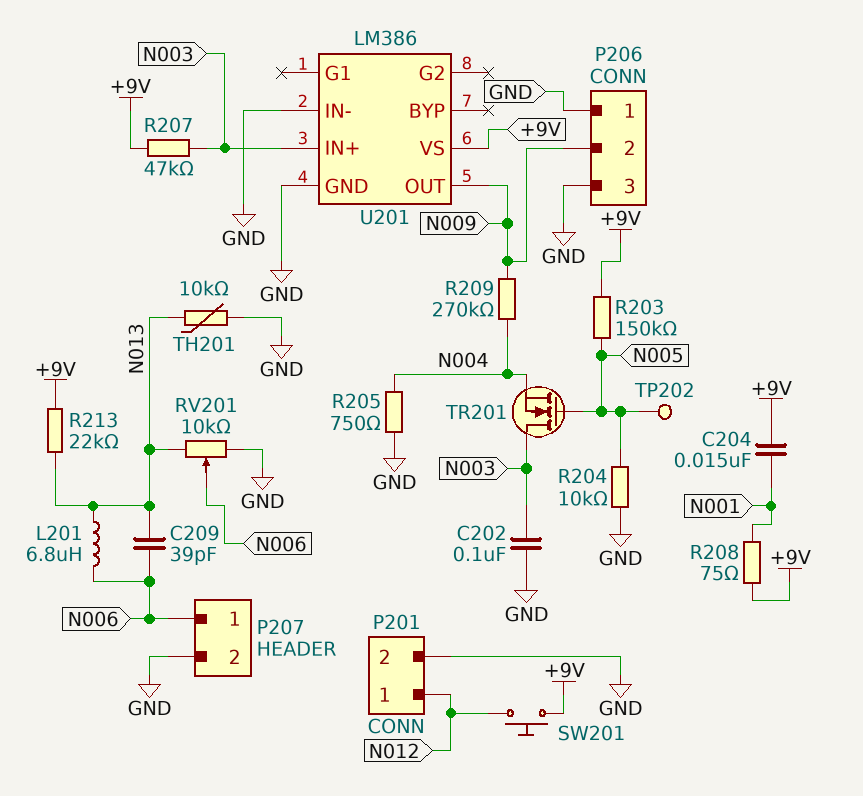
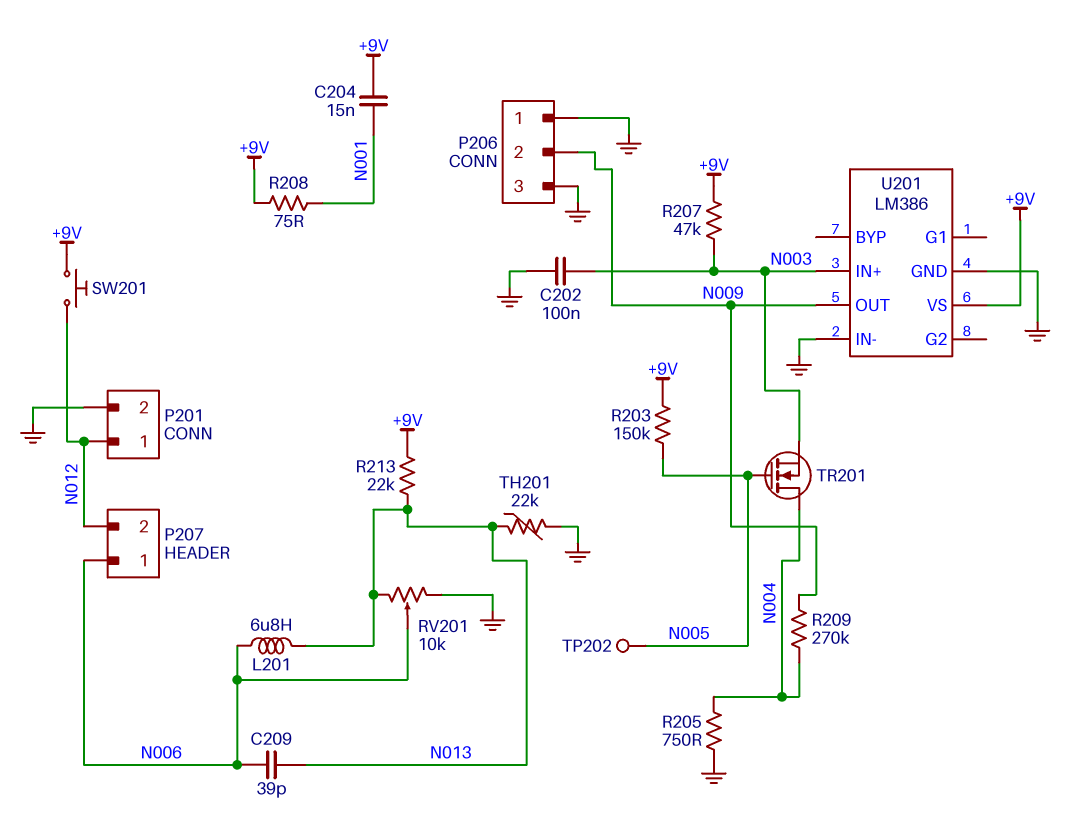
P207 pin 2: GND -> N012
R204: 10k (GND, N005) -> none
TH201: 10k (GND, N013) -> 22k (GND, N013)
TR201: NMOS (G N005, D N003, S N004) -> NMOS (G N005, D N004, S N003)

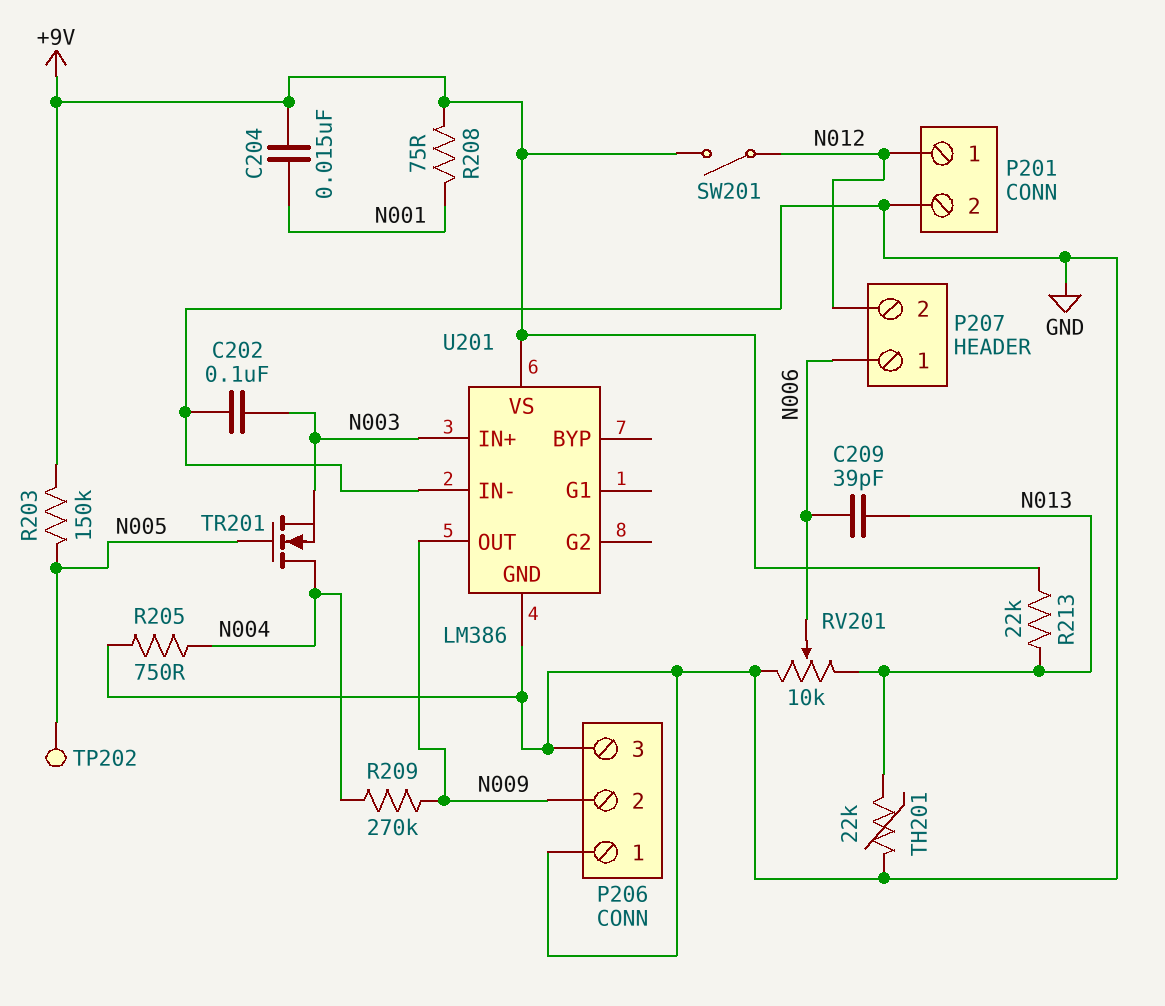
L201: 6.8uH (N006, N013) -> none
R207: 47k (+9V, N003) -> none
SW201: button (+9V, N012) -> switch (+9V, N012)

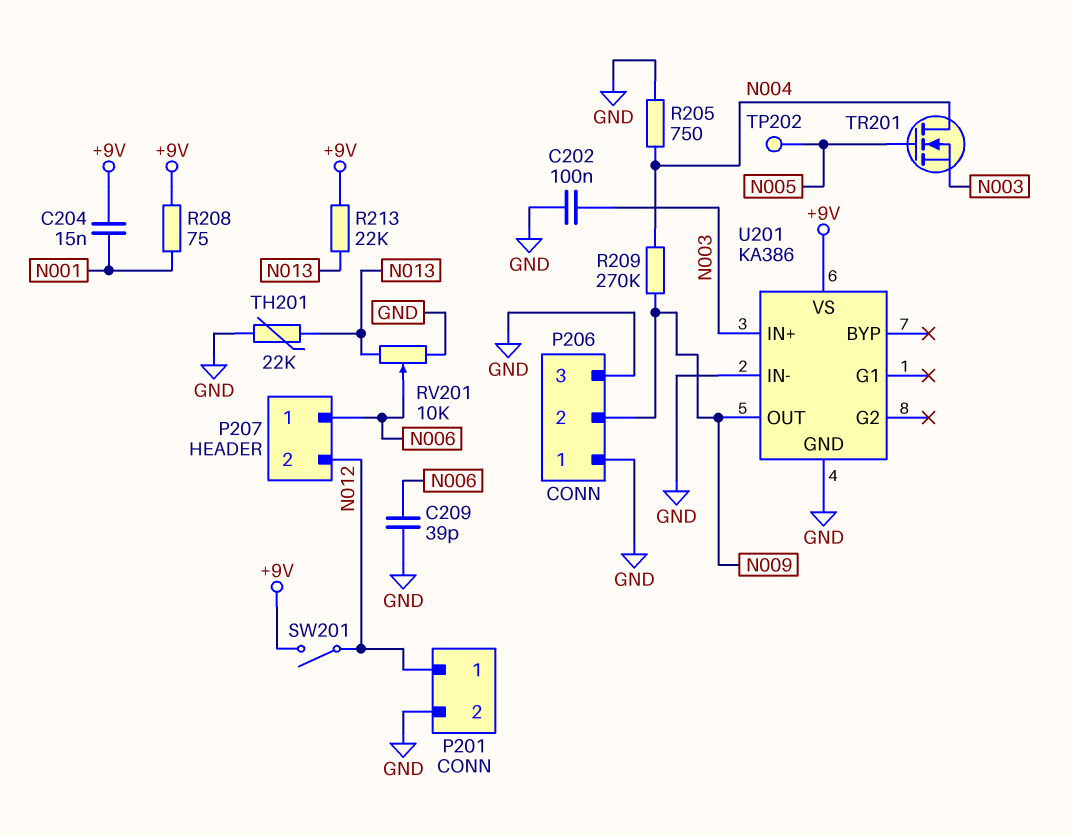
C209: 39pF (N006, N013) -> 39pF (GND, N006)
R203: 150k (+9V, N005) -> none
U201: LM386 -> KA386

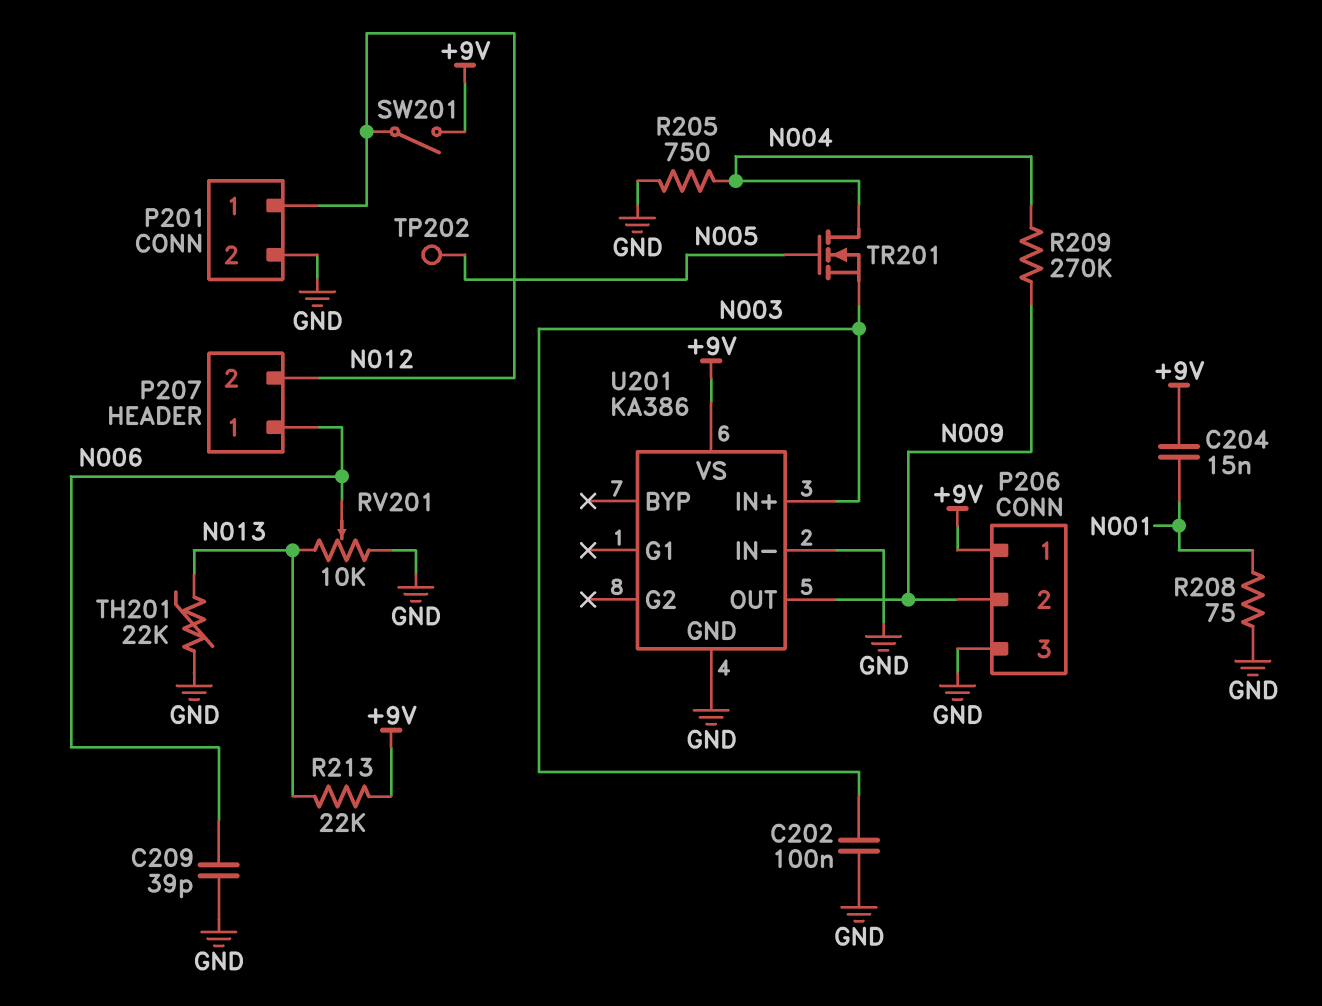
P206 pin 1: GND -> +9V
R208: 75 (+9V, N001) -> 75 (GND, N001)

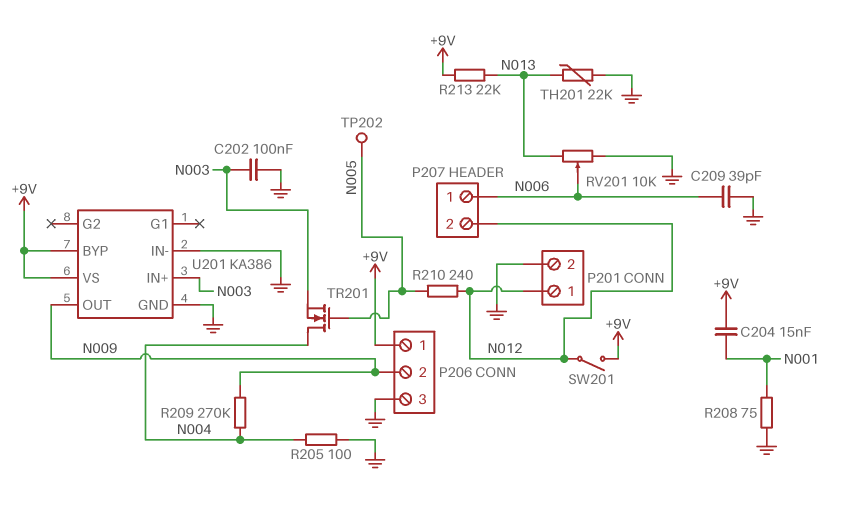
R205: 750 (GND, N004) -> 100 (GND, N004)
R210: none -> 240 (N005, N012)
U201 pin BYP: none -> +9V

